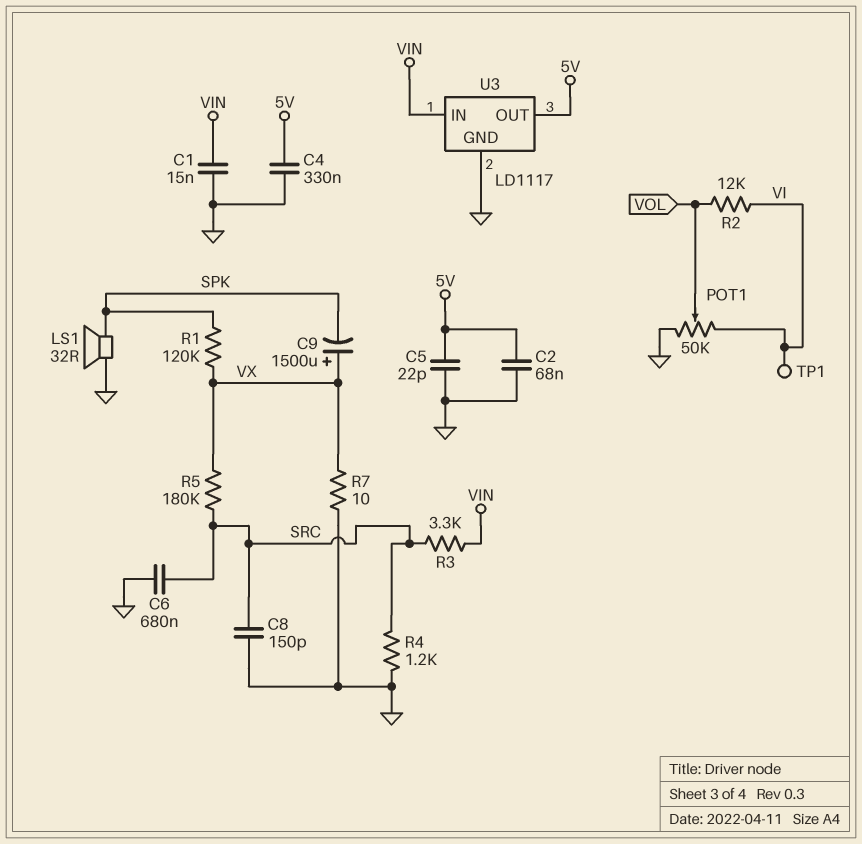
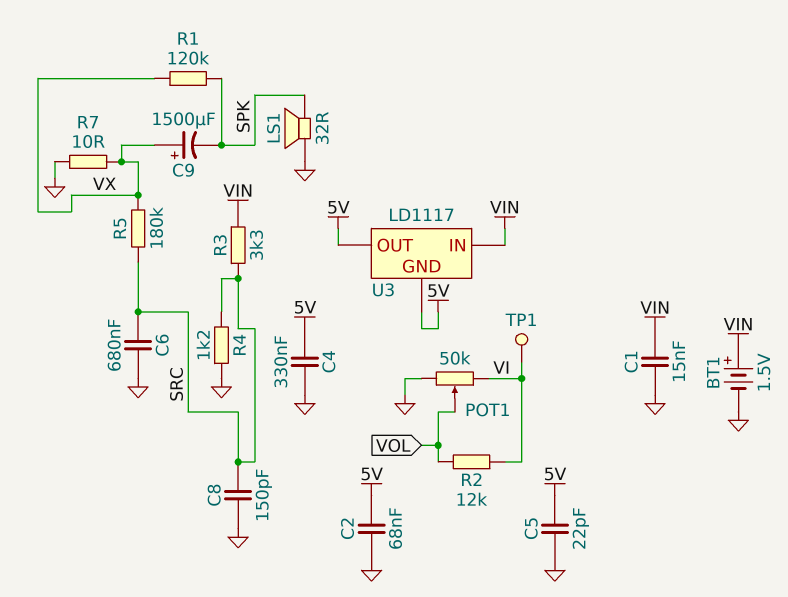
BT1: none -> 1.5V (plus VIN, minus GND)
U3 pin GND: GND -> 5V

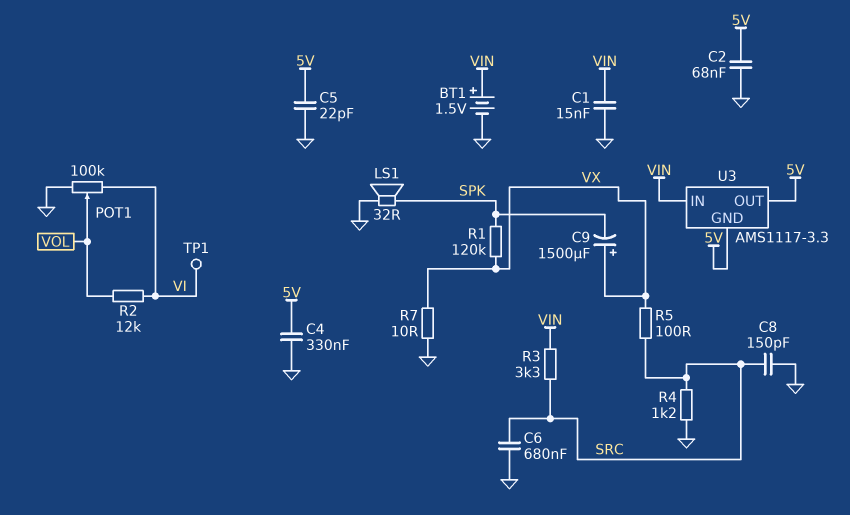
POT1: 50k (GND, VI, wiper VOL) -> 100k (GND, VI, wiper VOL)
R5: 180k (SRC, VX) -> 100 (SRC, VX)
U3: LD1117 -> AMS1117-3.3

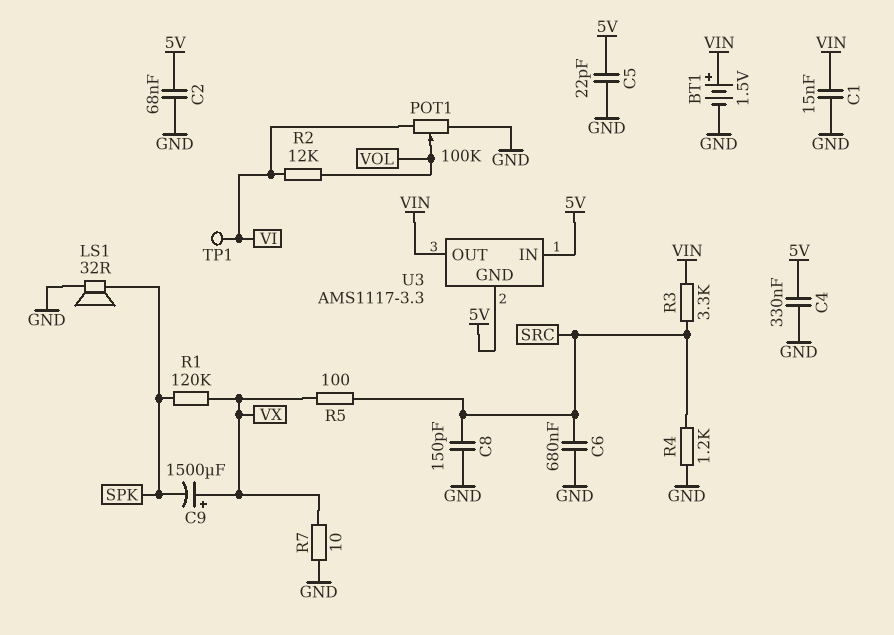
U3 pin IN: VIN -> 5V
U3 pin OUT: 5V -> VIN

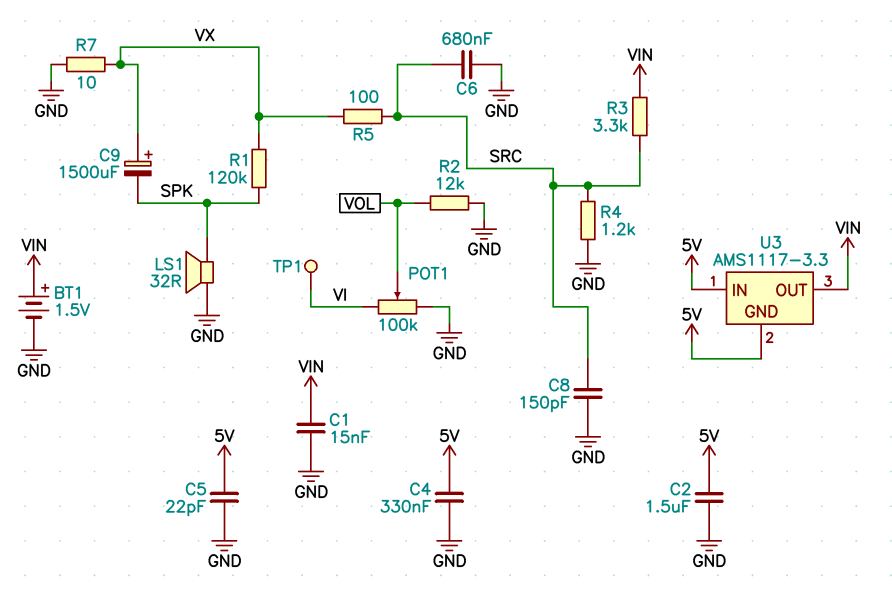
C2: 68nF (5V, GND) -> 1.5uF (5V, GND)
R2: 12k (VI, VOL) -> 12k (GND, VOL)

